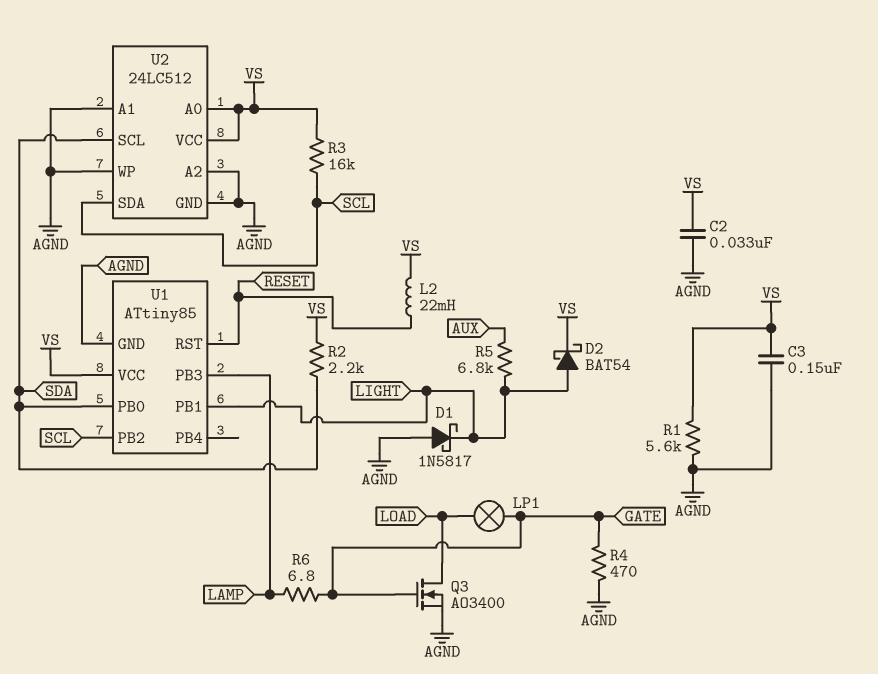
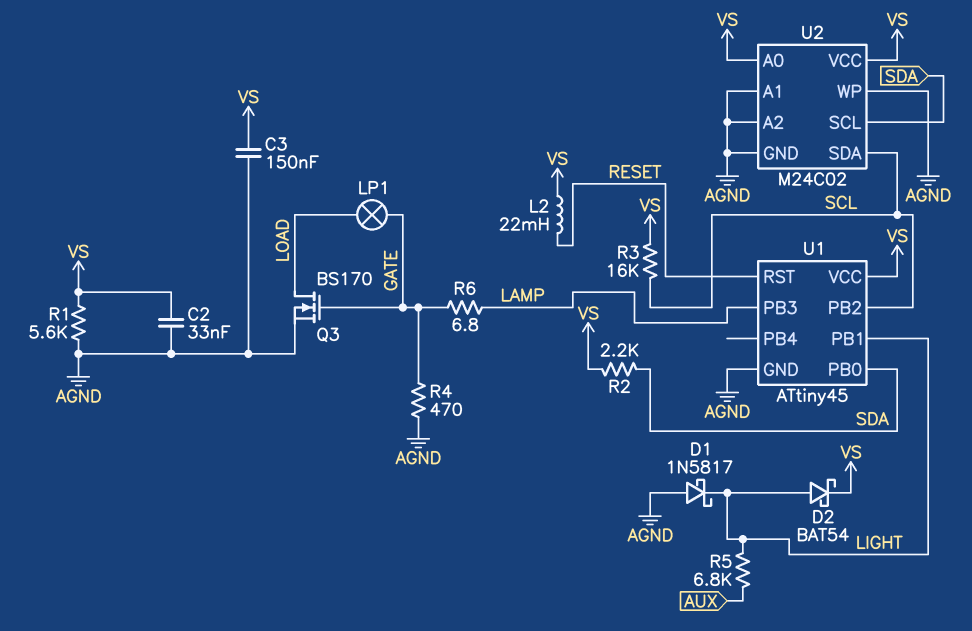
Q3: NMOS AO3400 (G GATE, D LOAD, S AGND) -> NMOS BS170 (G GATE, D LOAD, S AGND)
U1: ATtiny85 -> ATtiny45
U2: 24LC512 -> M24C02

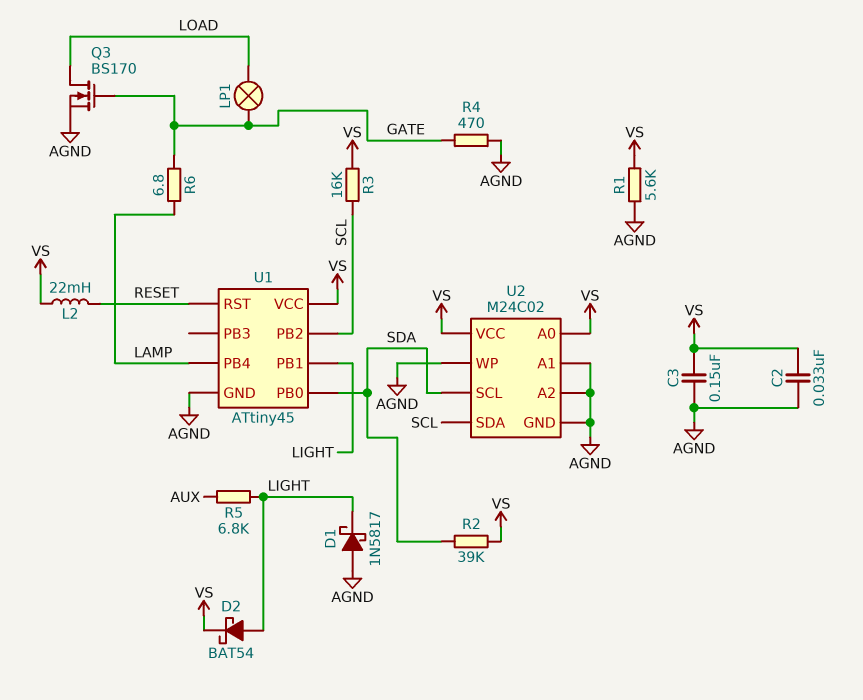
R2: 2.2k (SDA, VS) -> 39k (SDA, VS)
U1 pin PB3: LAMP -> none
U1 pin PB4: none -> LAMP

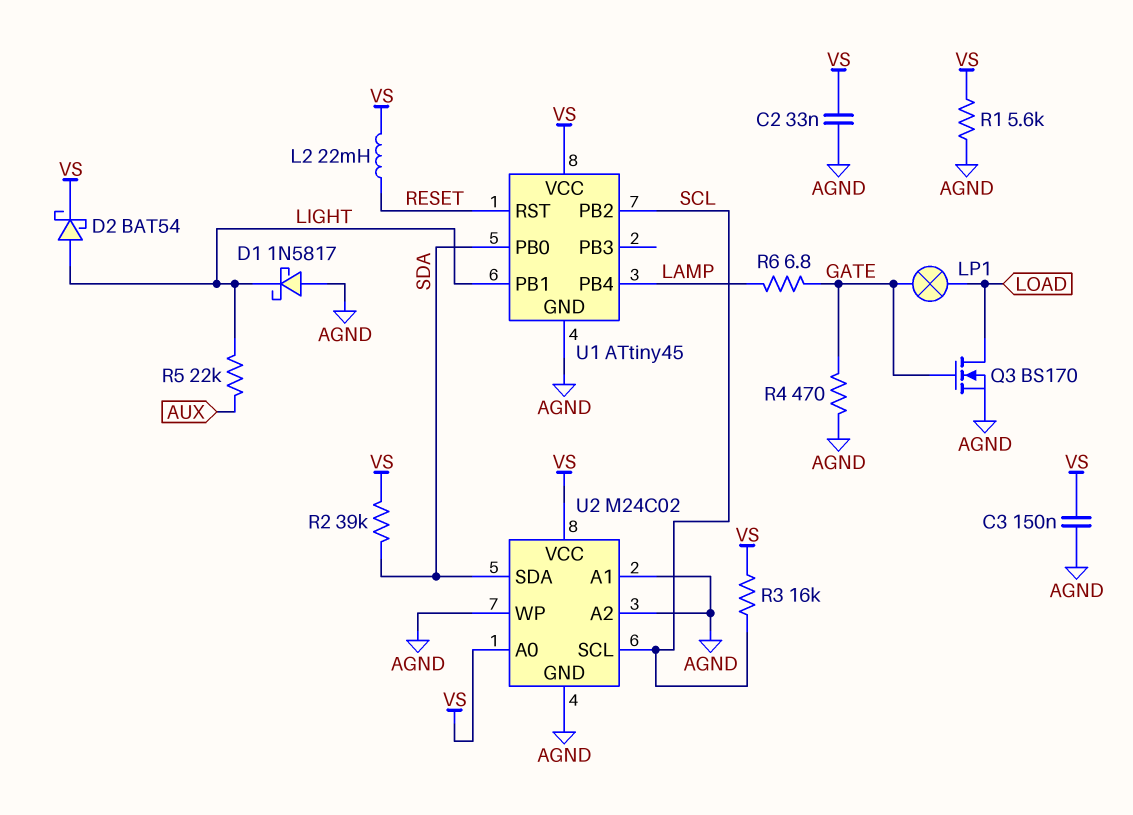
R5: 6.8k (AUX, LIGHT) -> 22k (AUX, LIGHT)
U2 pin SCL: SDA -> SCL
U2 pin SDA: SCL -> SDA

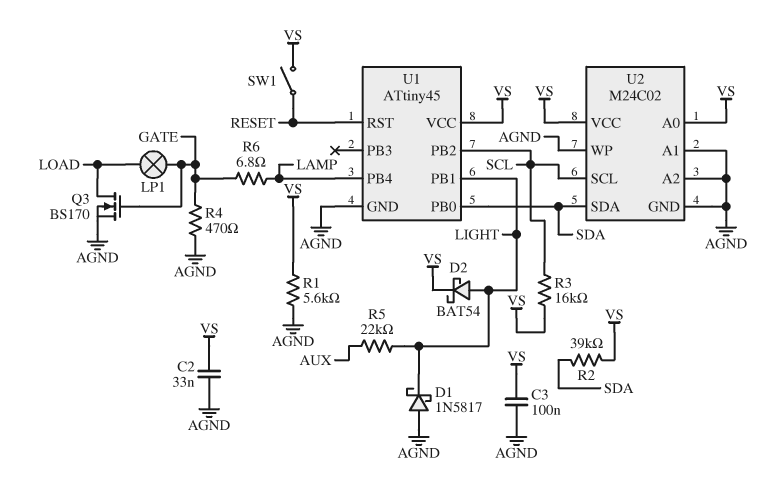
C3: 150nF (AGND, VS) -> 100nF (AGND, VS)
L2: 22mH (RESET, VS) -> none
SW1: none -> switch (RESET, VS)

